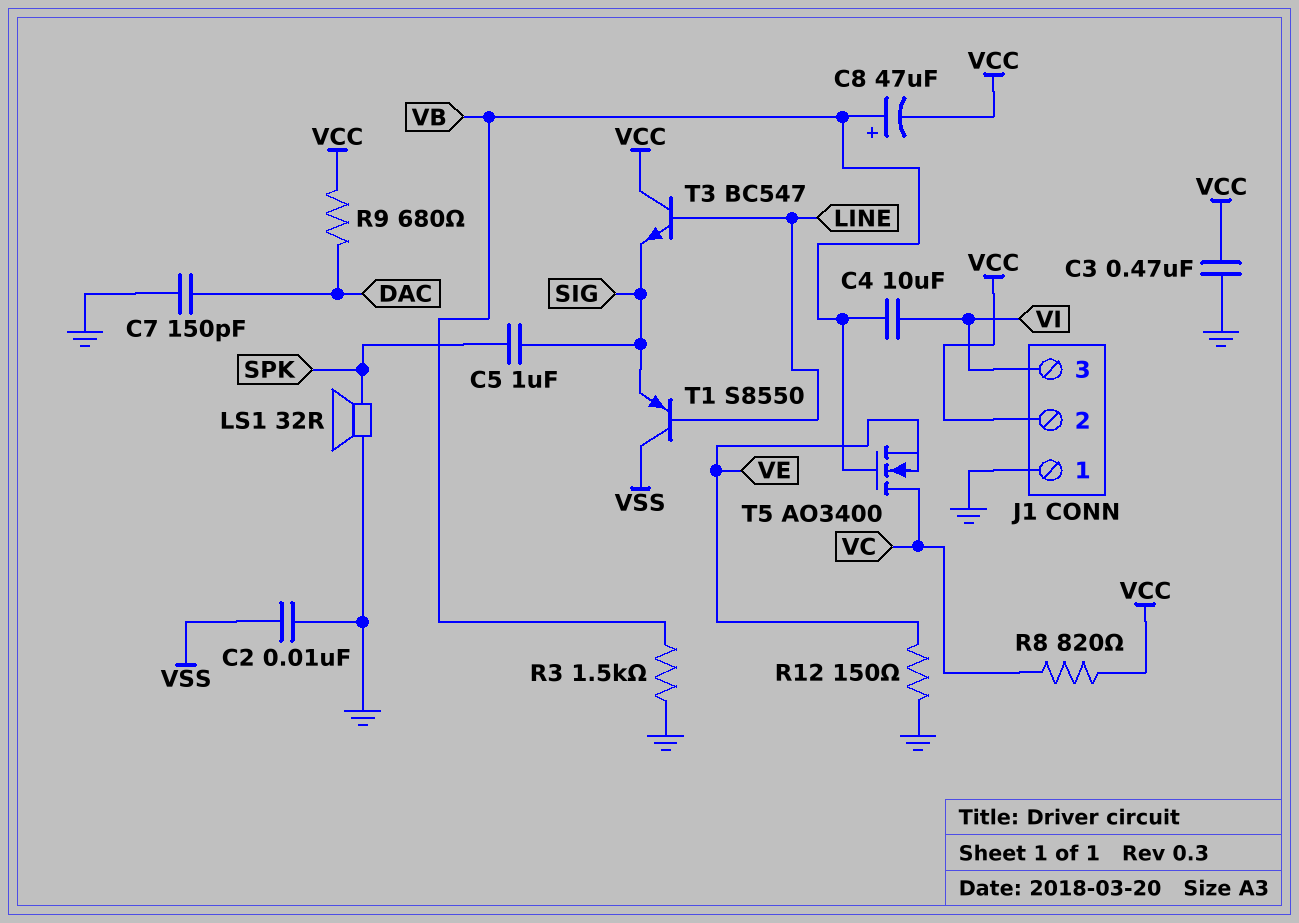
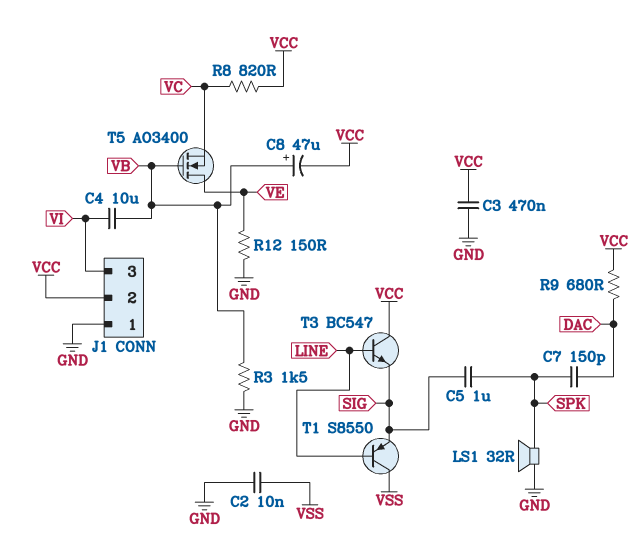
C7: 150pF (DAC, GND) -> 150pF (DAC, SPK)
T5: NMOS AO3400 (G VB, D VC, S VE) -> NMOS AO3400 (G VB, D VE, S VC)

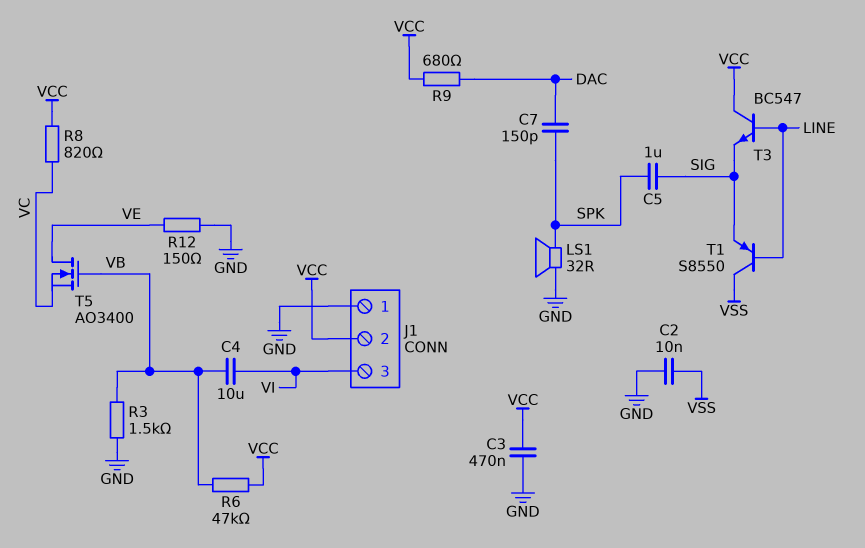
C8: 47uF (plus VB, minus VCC) -> none
R6: none -> 47k (VB, VCC)

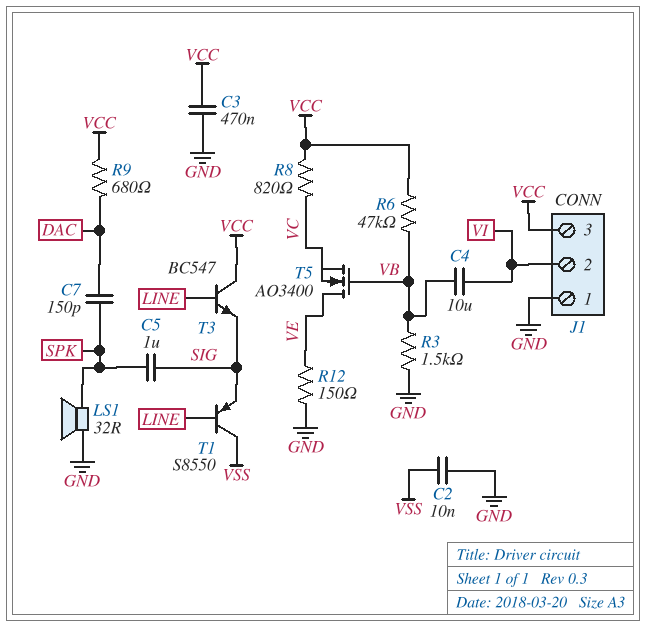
J1 pin 2: VCC -> VI
J1 pin 3: VI -> VCC

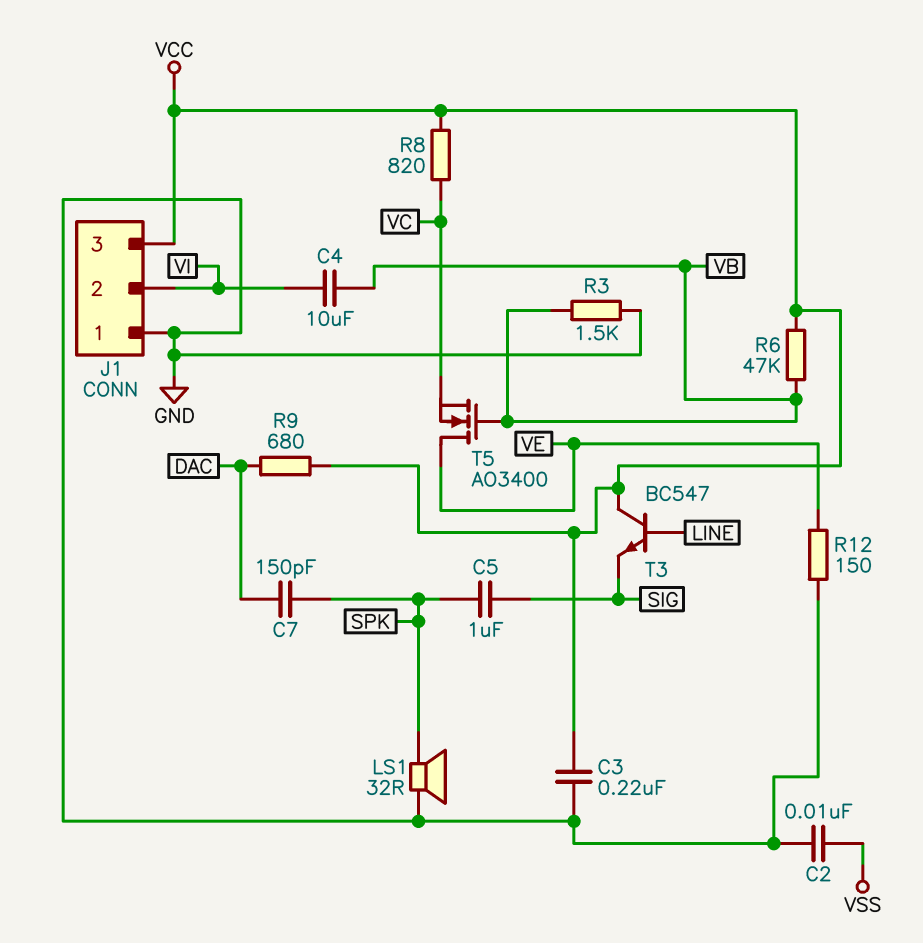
C3: 470nF (GND, VCC) -> 220nF (GND, VCC)
T1: PNP S8550 (B LINE, C VSS, E SIG) -> none

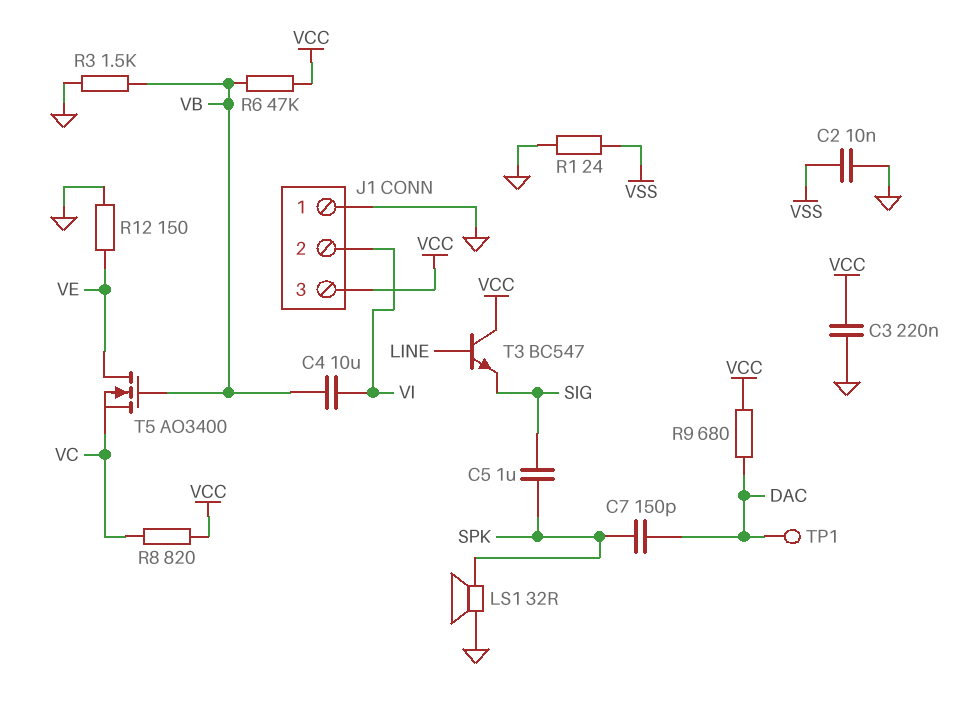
R1: none -> 24 (GND, VSS)
TP1: none -> test point (DAC)

